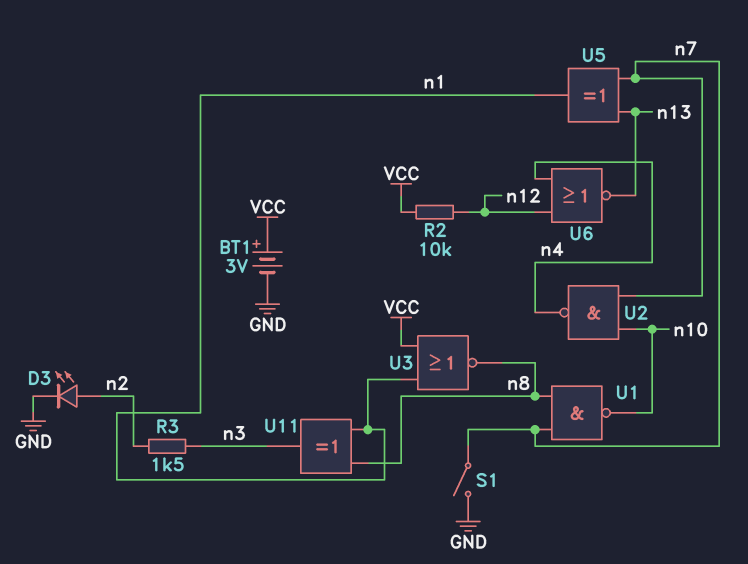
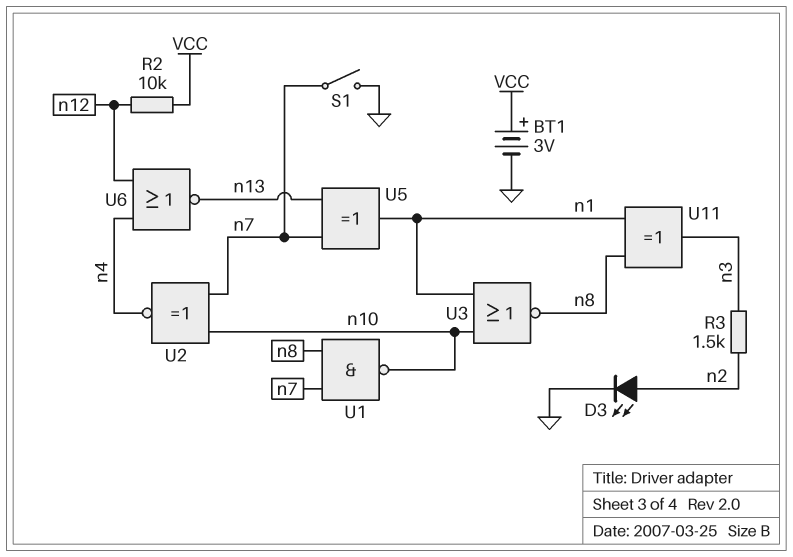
U2: NAND (in n7, in n10, out n4) -> XNOR (in n7, in n10, out n4)
U3: NOR (in VCC, in n1, out n8) -> NOR (in n1, in n10, out n8)

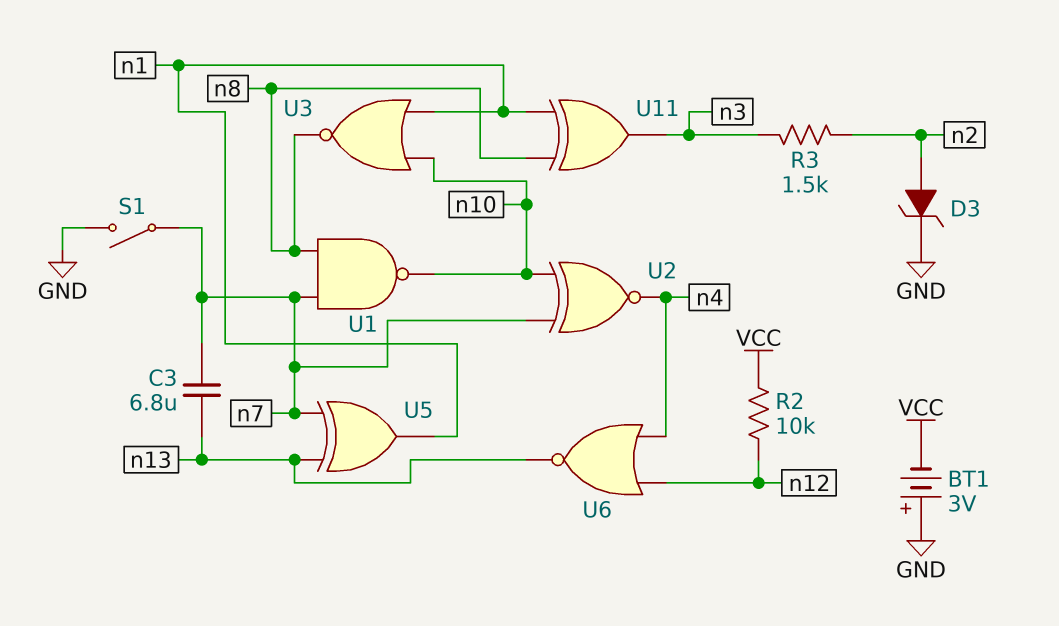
BT1: 3V (plus VCC, minus GND) -> 3V (plus GND, minus VCC)
C3: none -> 6.8uF (n7, n13)
D3: LED (A n2, K GND) -> zener (A n2, K GND)

